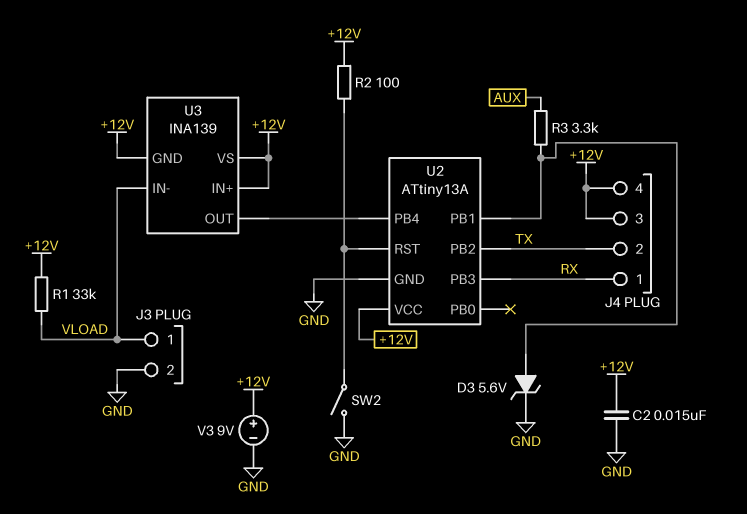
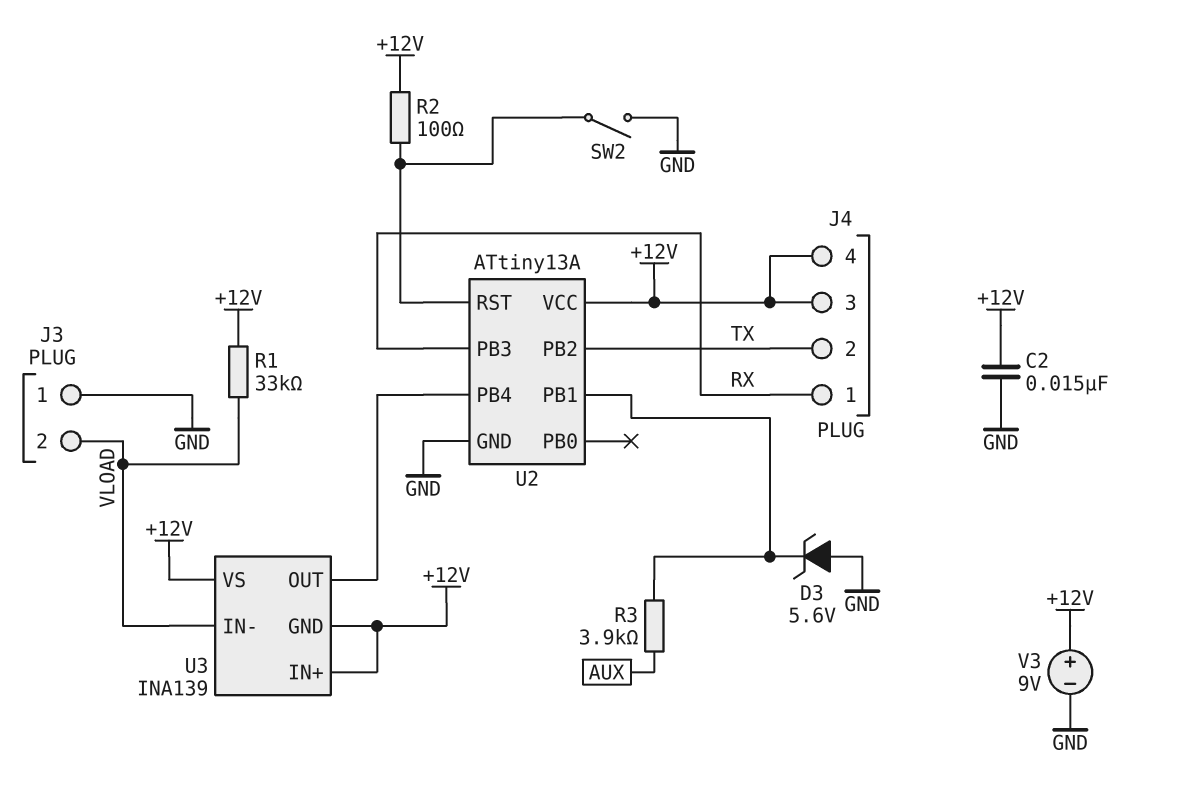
D3: zener 5.6V (A U2/PB1, K GND) -> zener 5.6V (A GND, K U2/PB1)
J3 pin 1: VLOAD -> GND
J3 pin 2: GND -> VLOAD
R3: 3.3k (AUX, U2/PB1) -> 3.9k (AUX, U2/PB1)

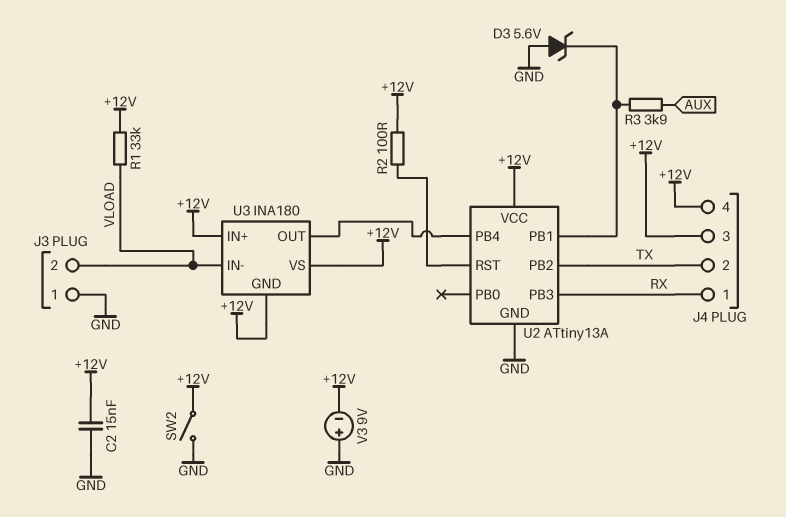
SW2: switch (GND, U2/RST) -> switch (+12V, GND)
U3: INA139 -> INA180
V3: 9V (plus +12V, minus GND) -> 9V (plus GND, minus +12V)

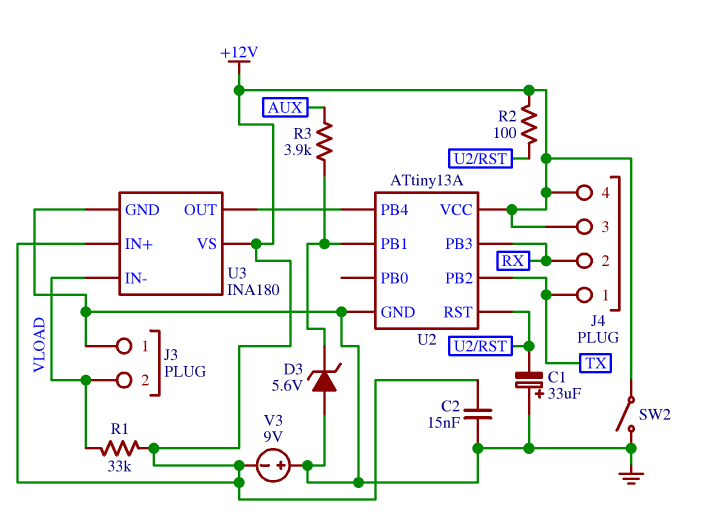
C1: none -> 33uF (plus GND, minus U2/RST)
J4 pin 1: RX -> TX
J4 pin 2: TX -> RX
U3 pin GND: +12V -> GND

